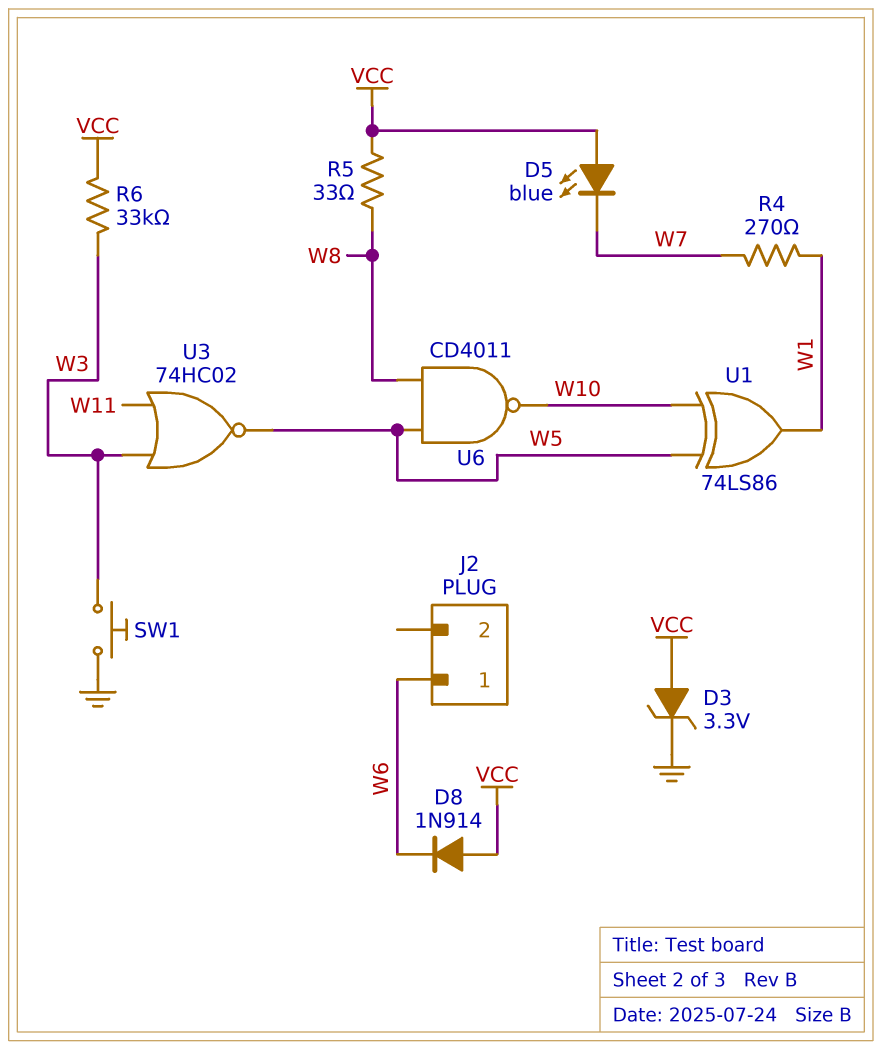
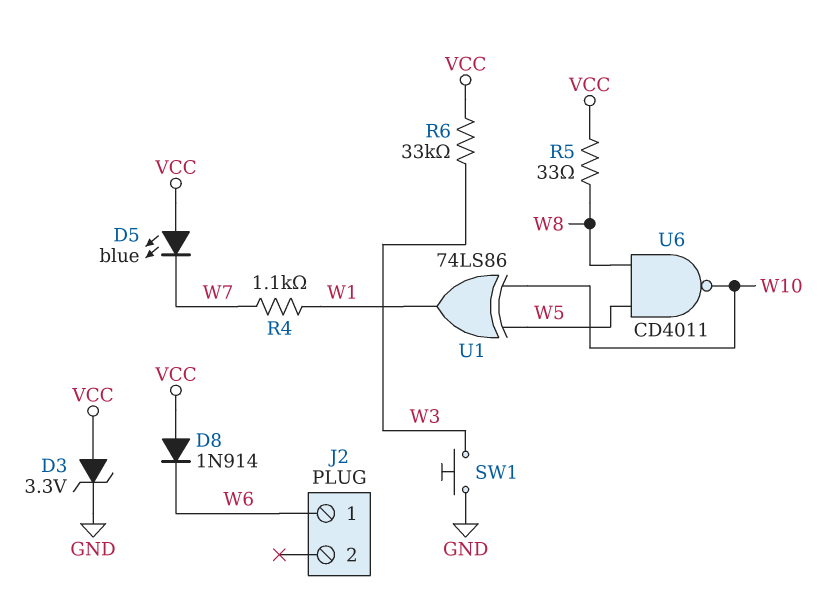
R4: 270 (W1, W7) -> 1.1k (W1, W7)
U3: NOR 74HC02 (in W3, in W11, out W5) -> none

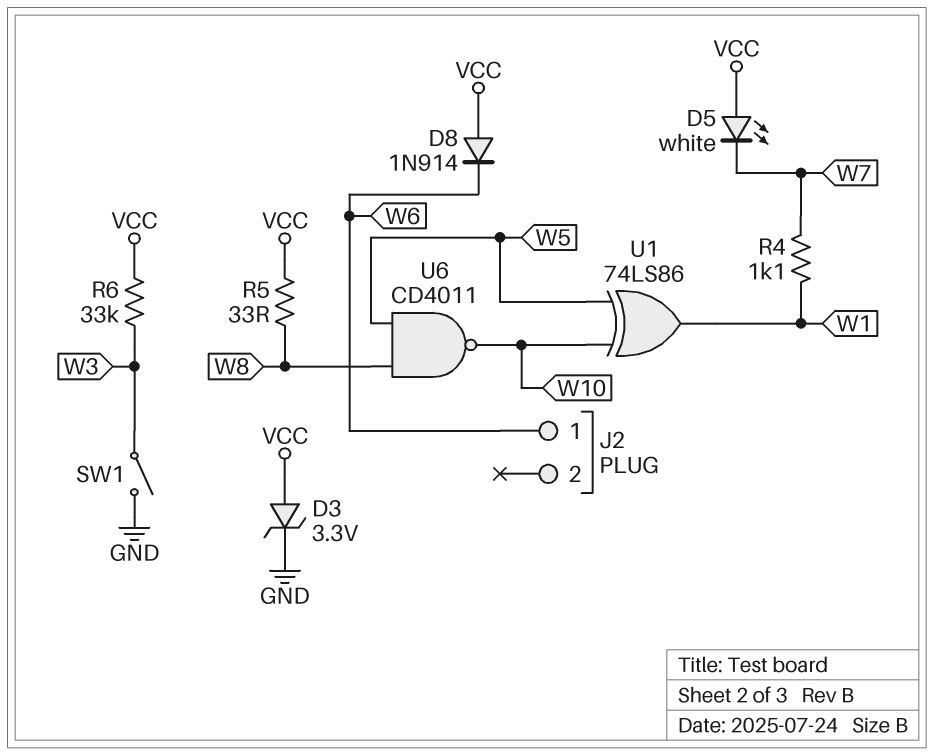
D5: LED blue (A VCC, K W7) -> LED white (A VCC, K W7)
SW1: button (GND, W3) -> switch (GND, W3)

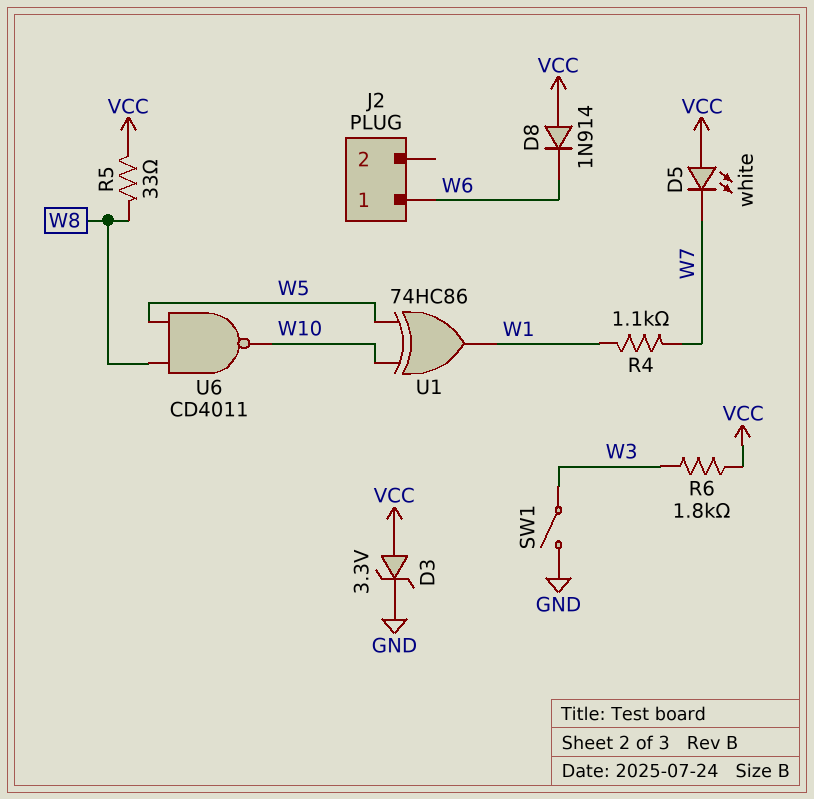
R6: 33k (VCC, W3) -> 1.8k (VCC, W3)
U1: XOR 74LS86 (in W5, in W10, out W1) -> XOR 74HC86 (in W5, in W10, out W1)

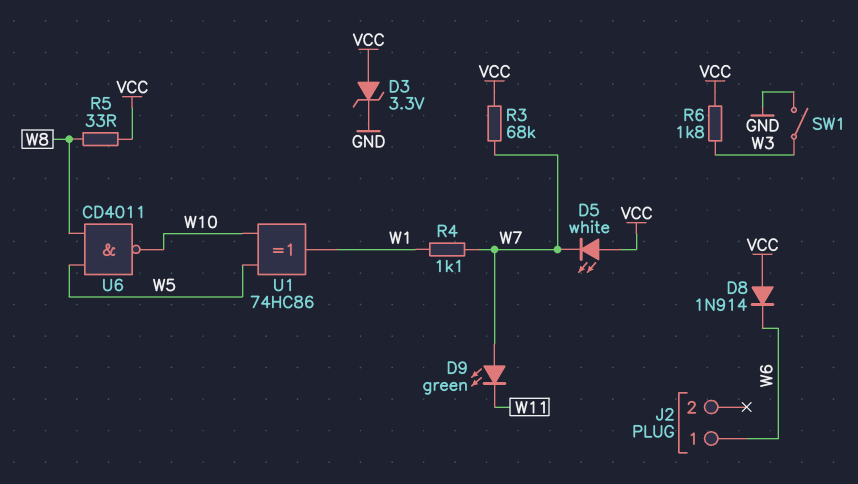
D9: none -> LED green (A W7, K W11)
R3: none -> 68k (VCC, W7)

